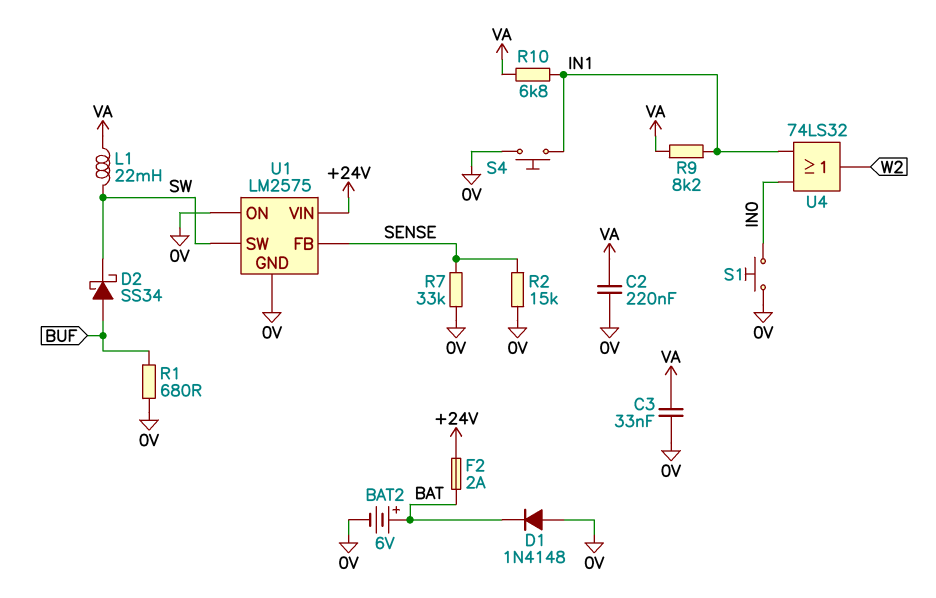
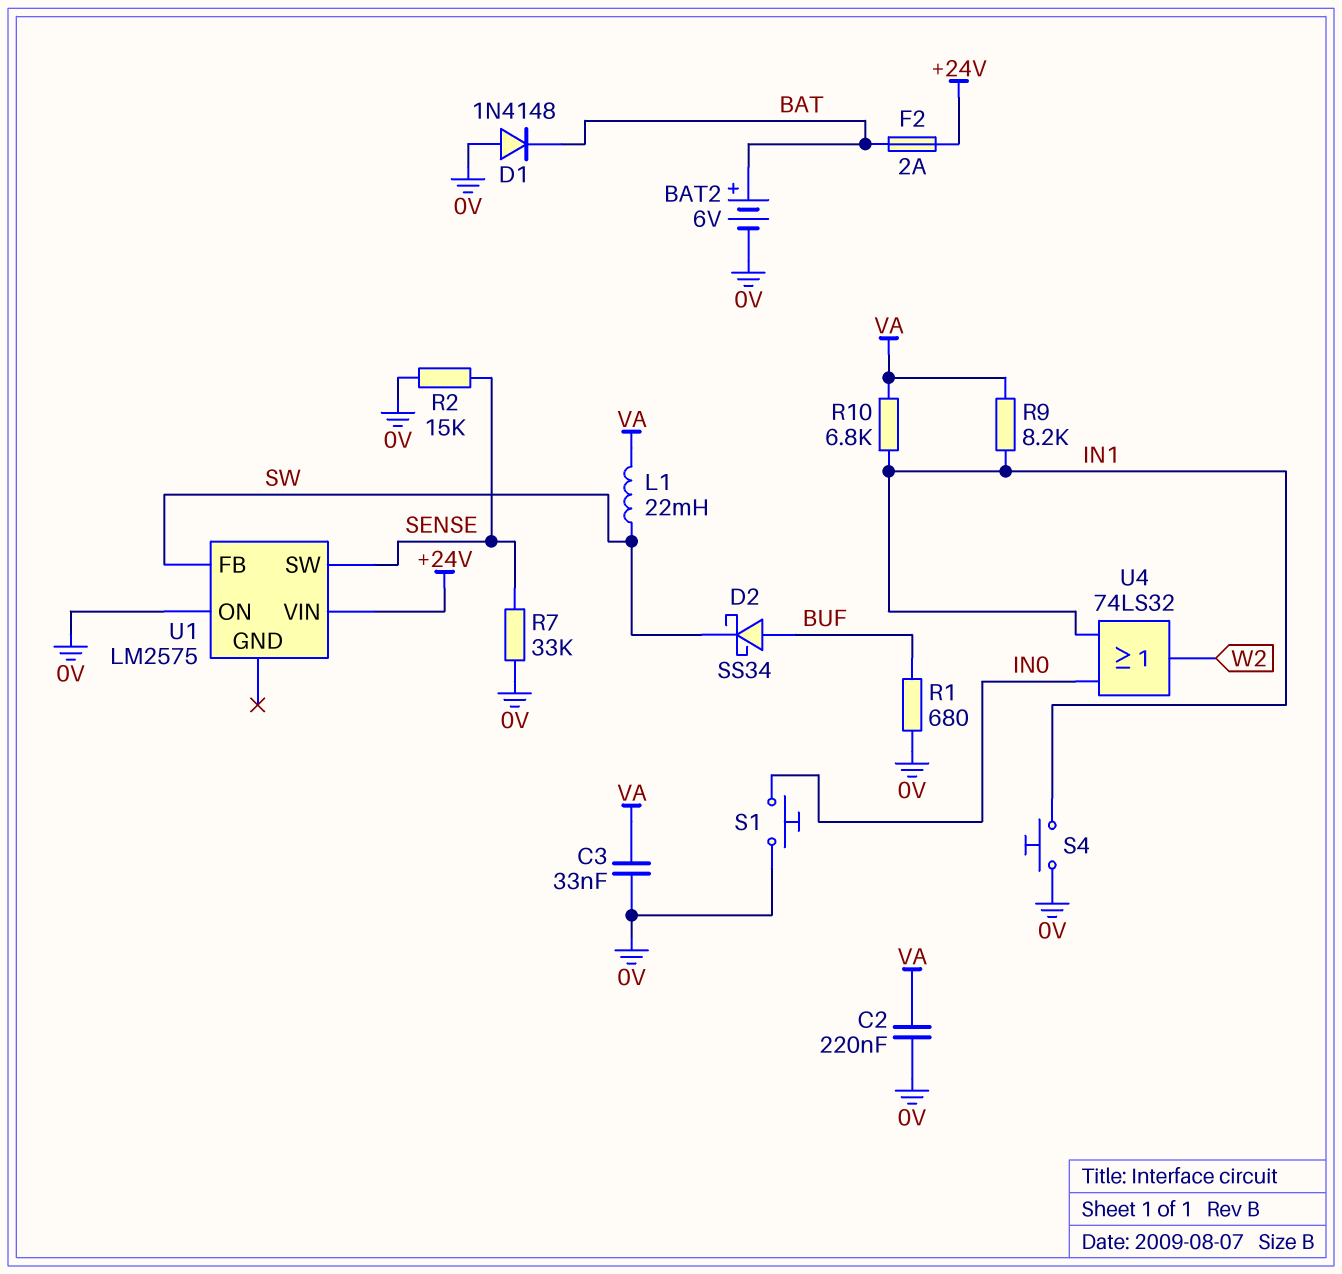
U1 pin FB: SENSE -> SW
U1 pin GND: 0V -> none
U1 pin SW: SW -> SENSE

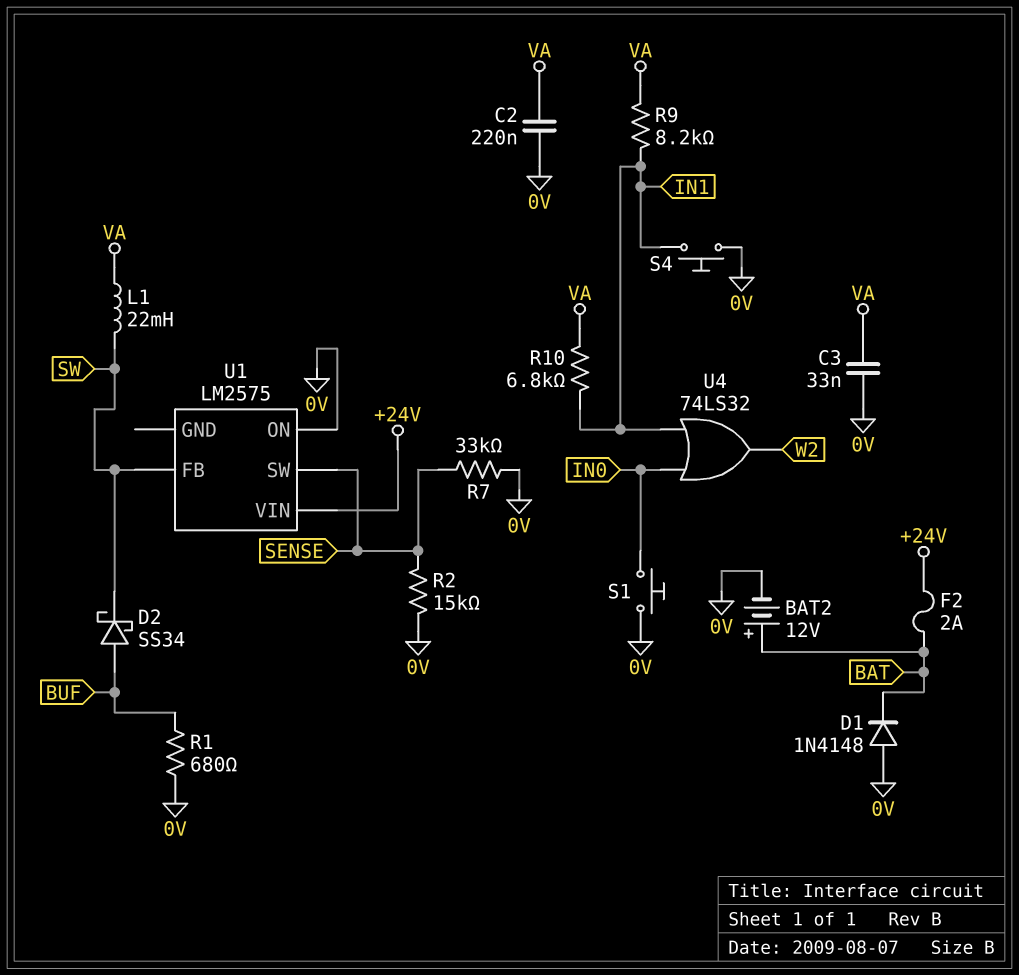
BAT2: 6V (plus BAT, minus 0V) -> 12V (plus BAT, minus 0V)

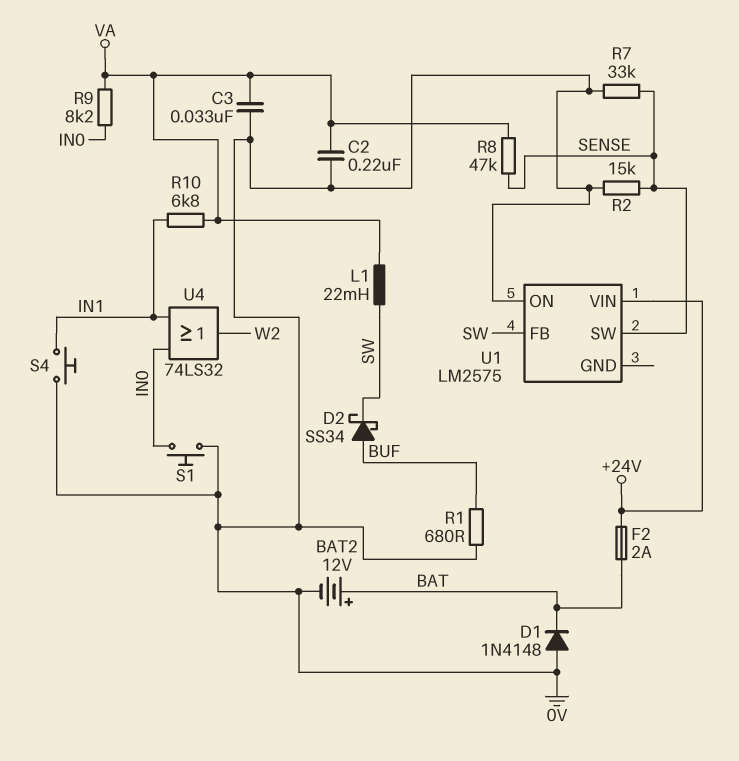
R8: none -> 47k (SENSE, VA)
R9: 8.2k (IN1, VA) -> 8.2k (IN0, VA)

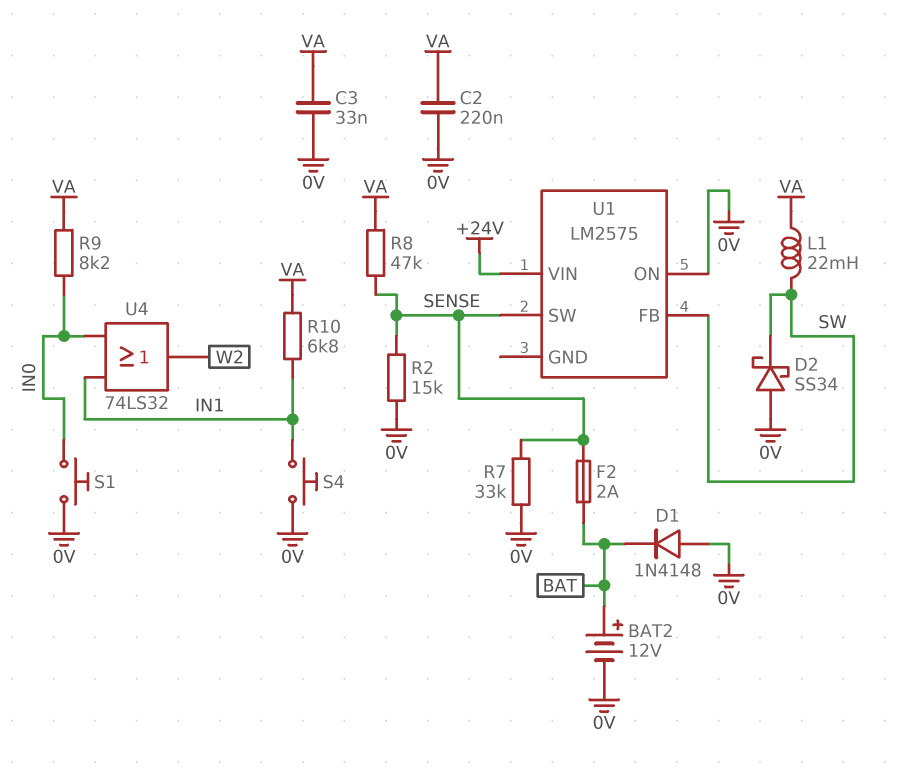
D2: schottky SS34 (A BUF, K SW) -> schottky SS34 (A 0V, K SW)
F2: 2A (+24V, BAT) -> 2A (BAT, SENSE)
R1: 680 (0V, BUF) -> none

